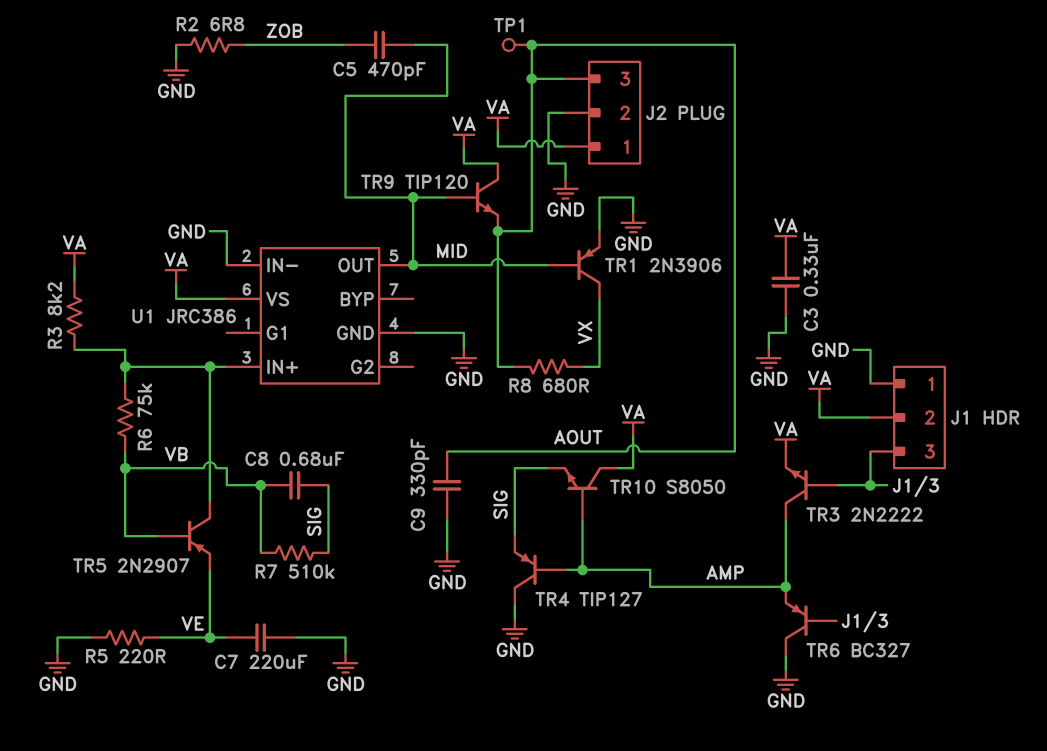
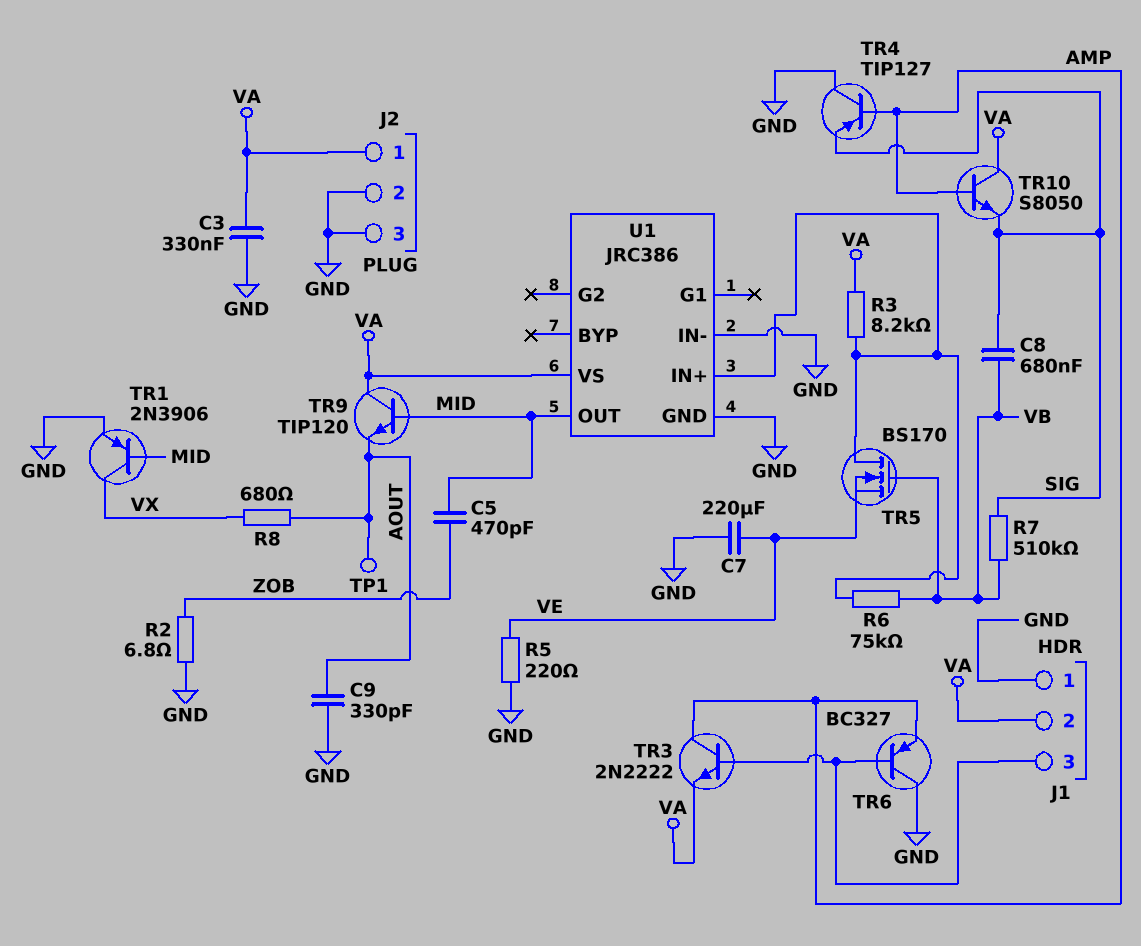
J2 pin 3: AOUT -> GND
TR5: PNP 2N2907 (B VB, C U1/IN+, E VE) -> NMOS BS170 (G VB, D U1/IN+, S VE)

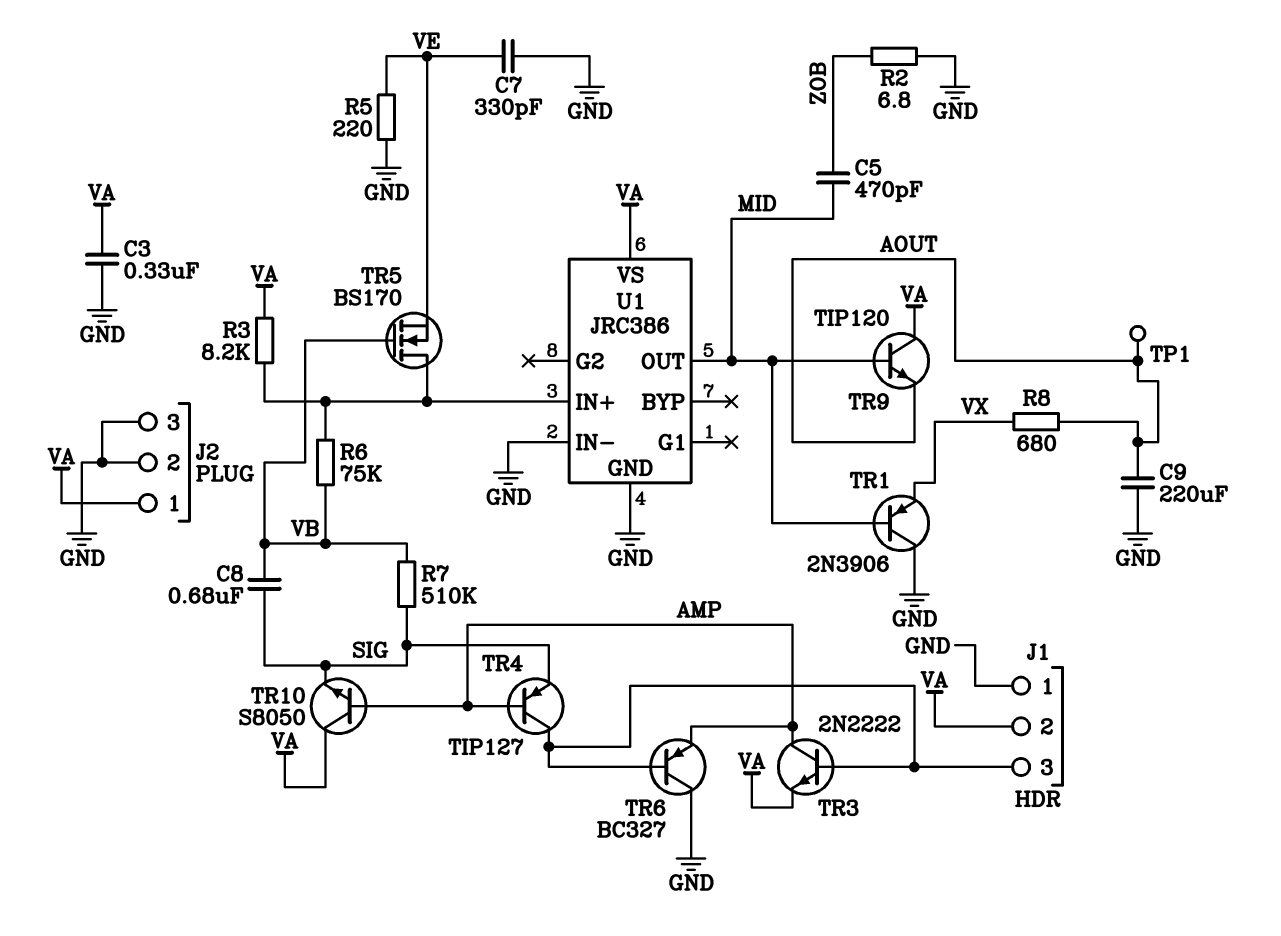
C7: 220uF (GND, VE) -> 330pF (GND, VE)
C9: 330pF (AOUT, GND) -> 220uF (AOUT, GND)
TR1: PNP 2N3906 (B MID, C VX, E GND) -> PNP 2N3906 (B MID, C GND, E VX)
TR4: PNP TIP127 (B AMP, C GND, E SIG) -> PNP TIP127 (B AMP, C J1/3, E SIG)

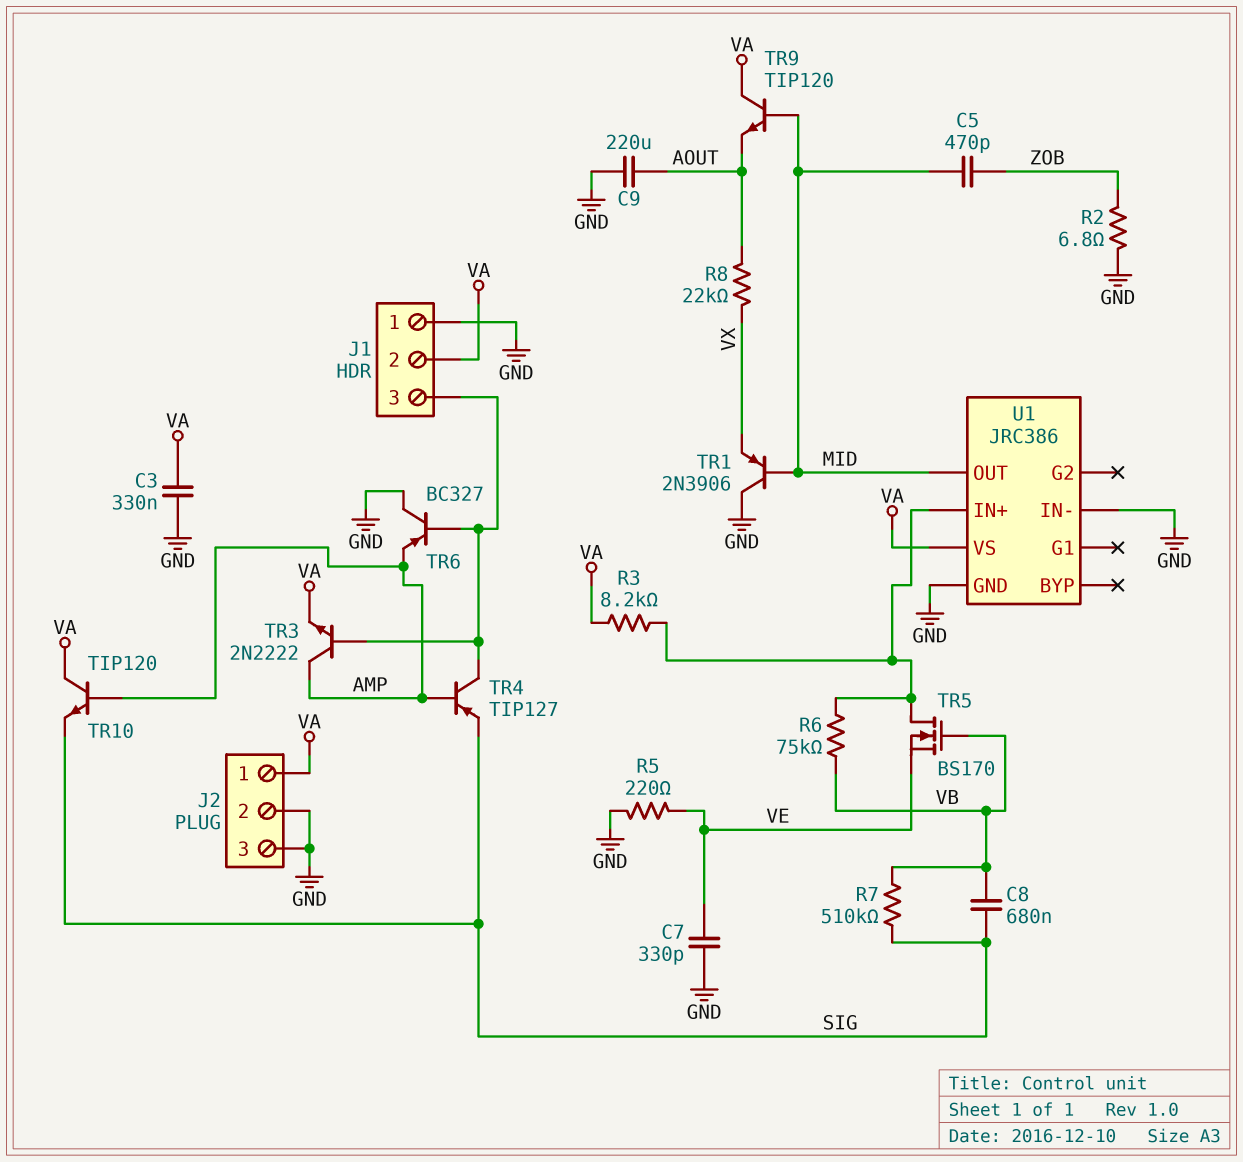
R8: 680 (AOUT, VX) -> 22k (AOUT, VX)
TP1: test point (AOUT) -> none
TR10: NPN S8050 (B AMP, C VA, E SIG) -> NPN TIP120 (B AMP, C VA, E SIG)

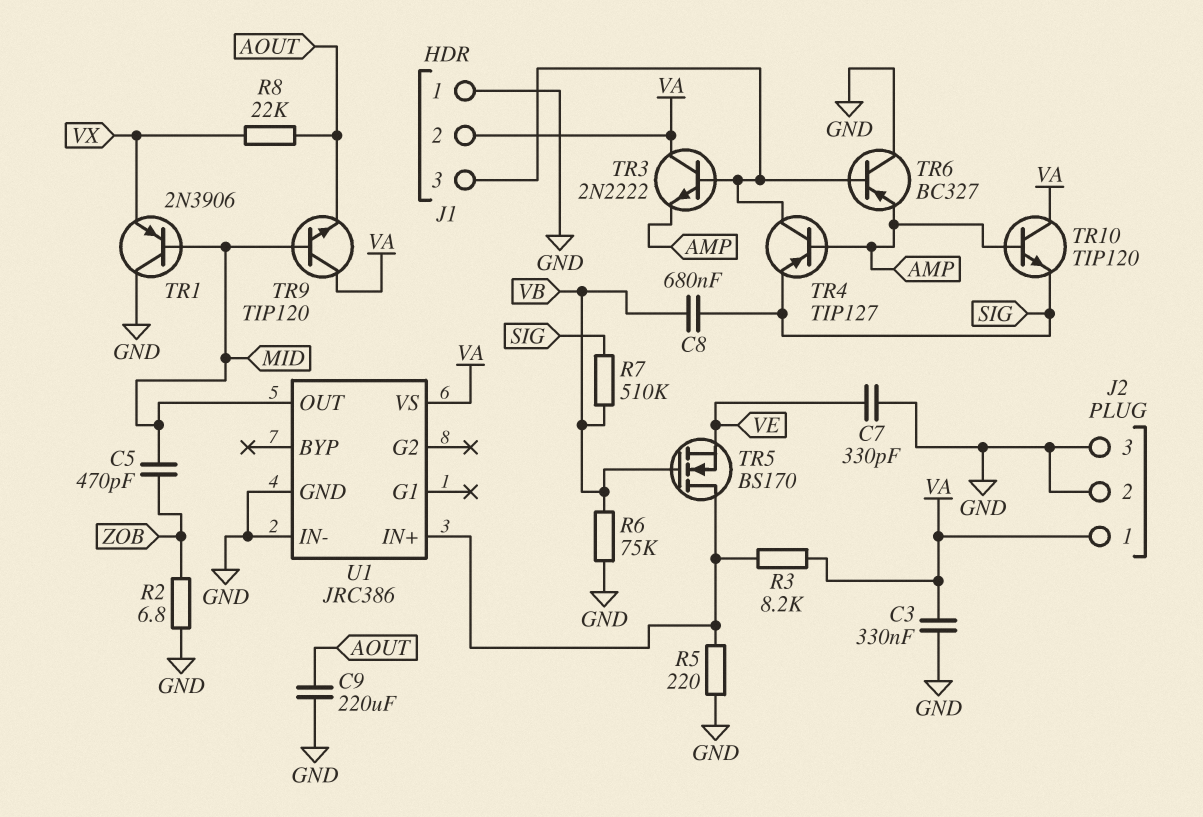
R5: 220 (GND, VE) -> 220 (GND, U1/IN+)
R6: 75k (U1/IN+, VB) -> 75k (GND, VB)
TR3: NPN 2N2222 (B J1/3, C AMP, E VA) -> NPN 2N2222 (B J1/3, C VA, E AMP)

